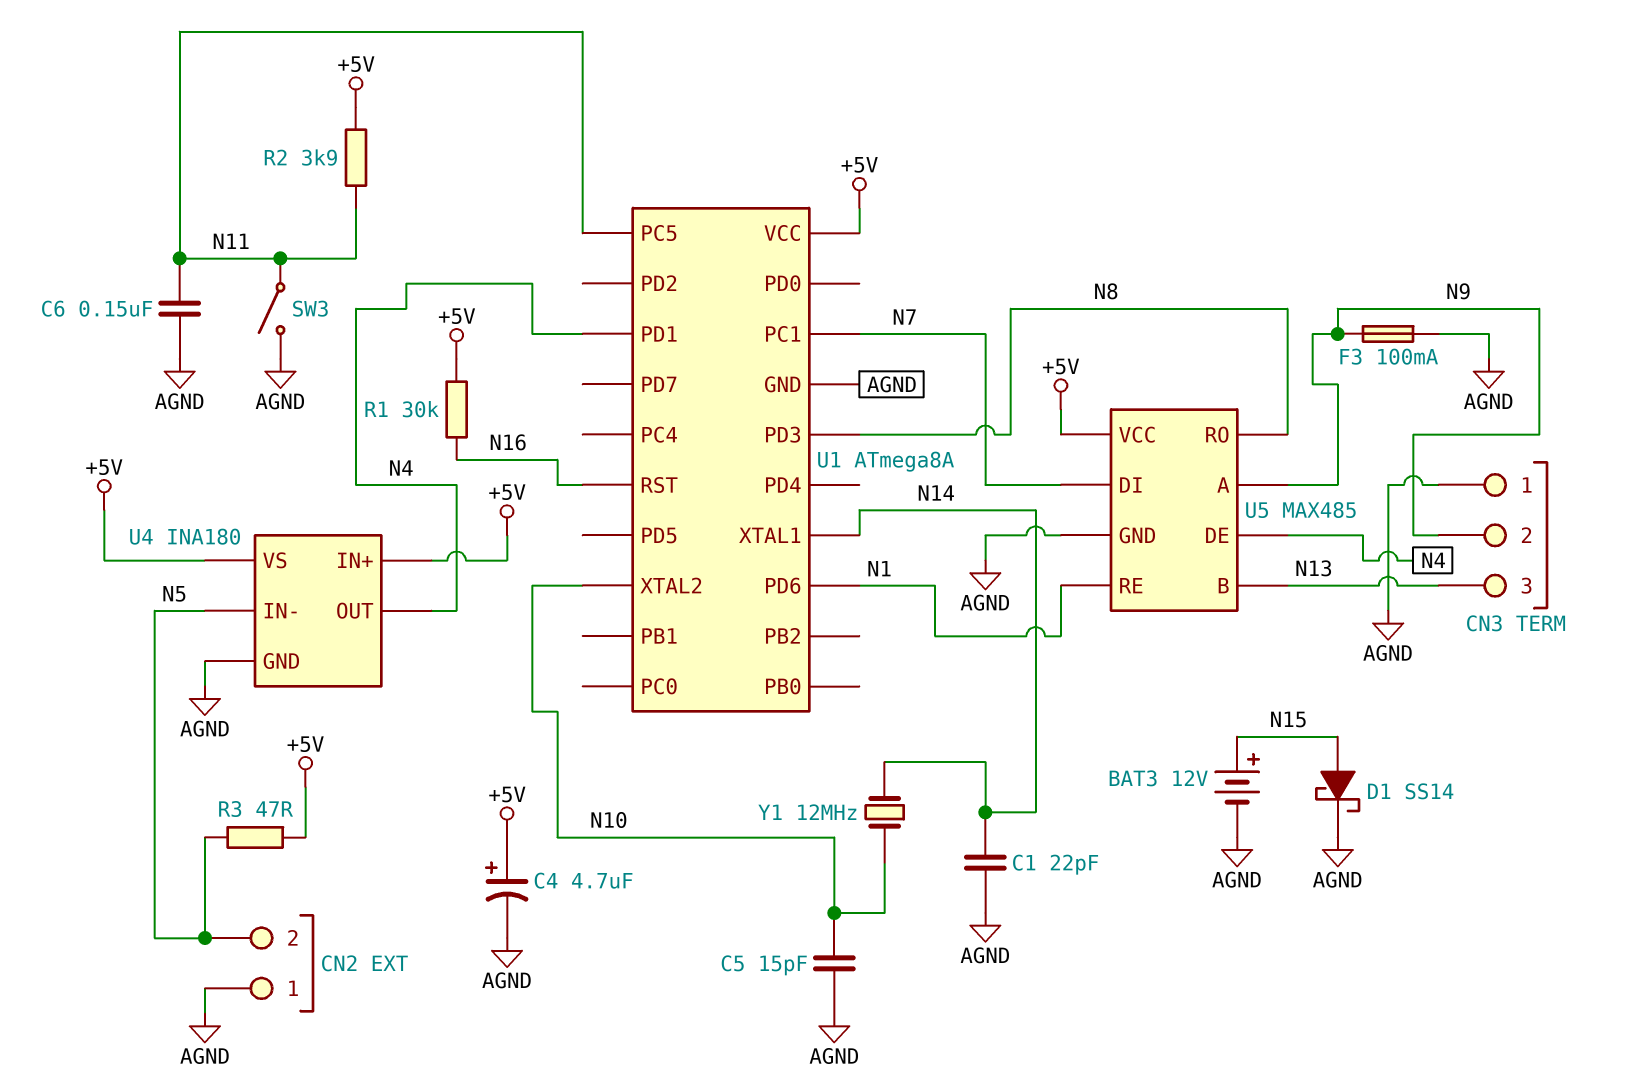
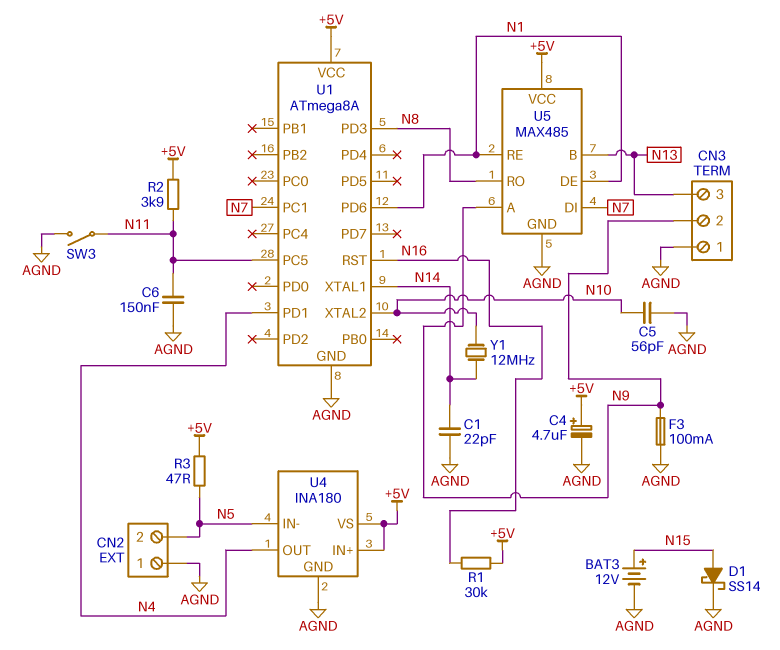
C5: 15pF (AGND, N10) -> 56pF (AGND, N10)
U5 pin DE: N4 -> N1

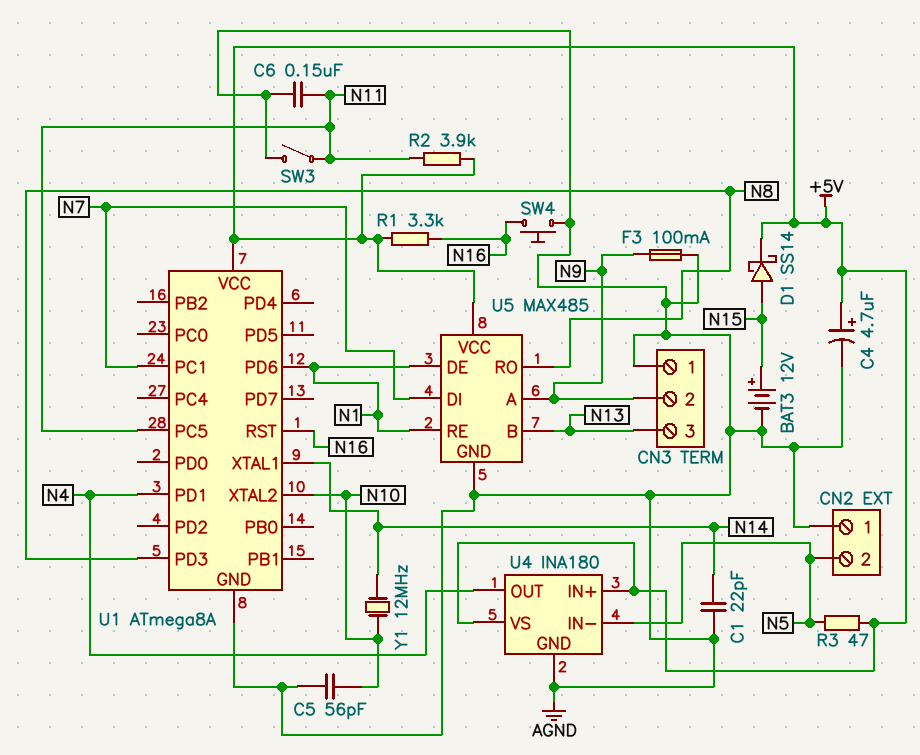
D1: schottky SS14 (A N15, K AGND) -> schottky SS14 (A N15, K +5V)
R1: 30k (+5V, N16) -> 3.3k (+5V, N16)
SW4: none -> button (AGND, N16)

